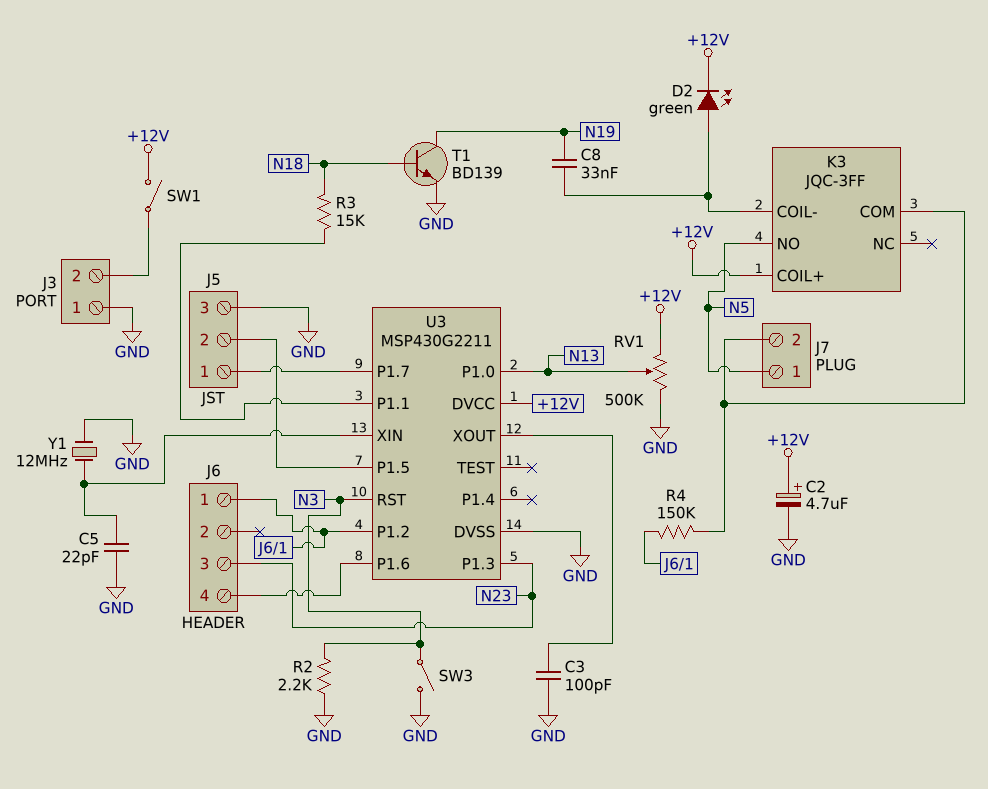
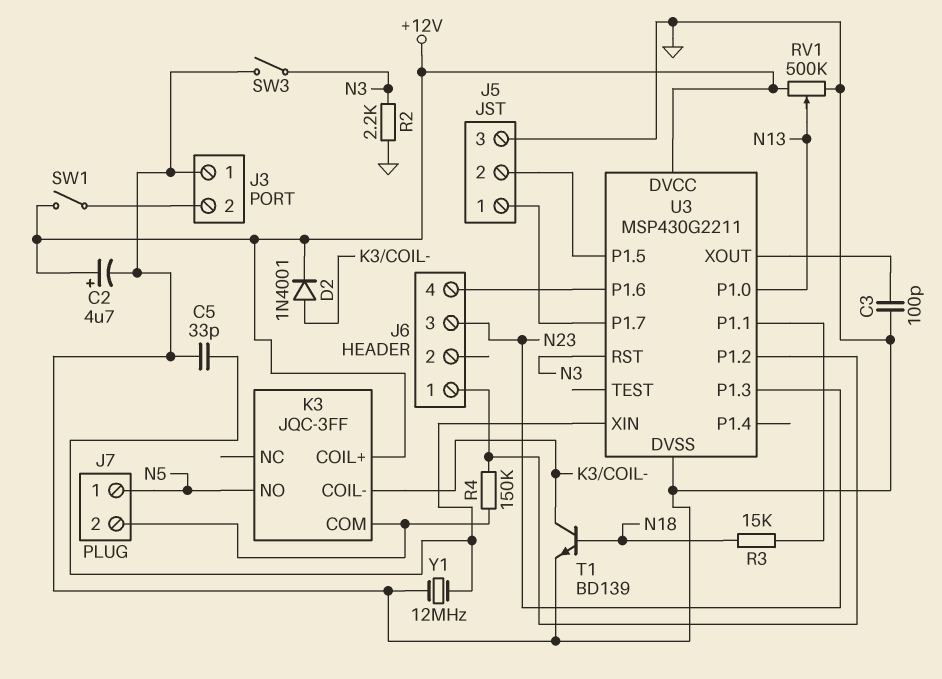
C5: 22pF (GND, U3/XIN) -> 33pF (GND, U3/XIN)
C8: 33nF (K3/COIL-, N19) -> none
D2: LED green (A K3/COIL-, K +12V) -> diode 1N4001 (A K3/COIL-, K +12V)
T1: NPN BD139 (B N18, C N19, E GND) -> NPN BD139 (B N18, C K3/COIL-, E GND)

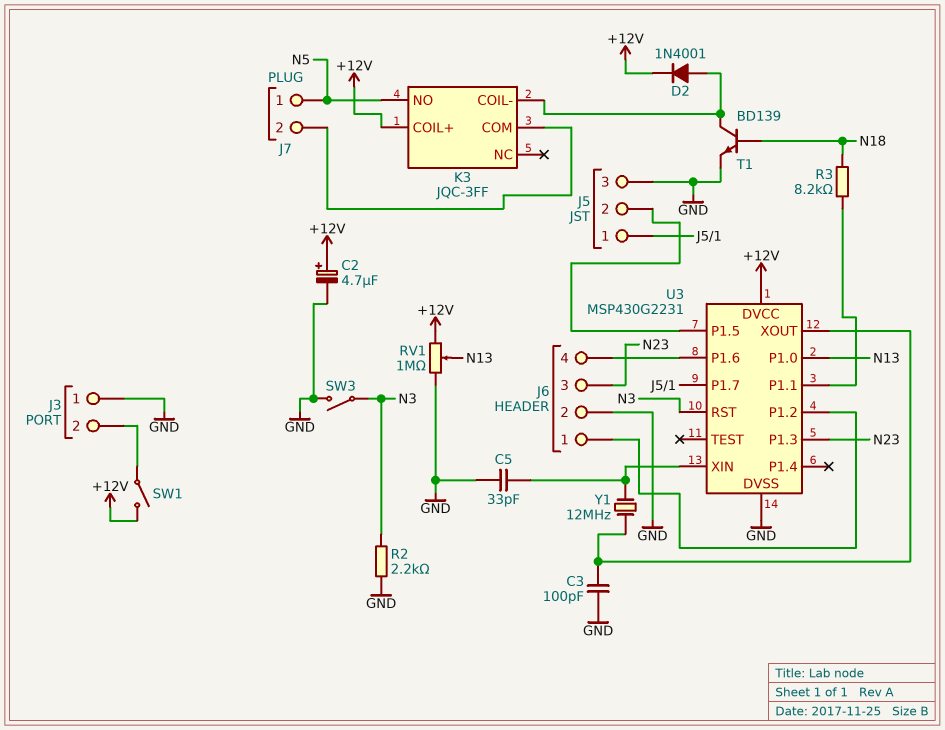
J6 pin 2: none -> GND
R3: 15k (N18, U3/P1.1) -> 8.2k (N18, U3/P1.1)
R4: 150k (J6/1, J7/2) -> none
RV1: 500k (+12V, GND, wiper N13) -> 1M (+12V, GND, wiper N13)
U3: MSP430G2211 -> MSP430G2231
Y1: 12MHz (GND, U3/XIN) -> 12MHz (U3/XIN, U3/XOUT)

